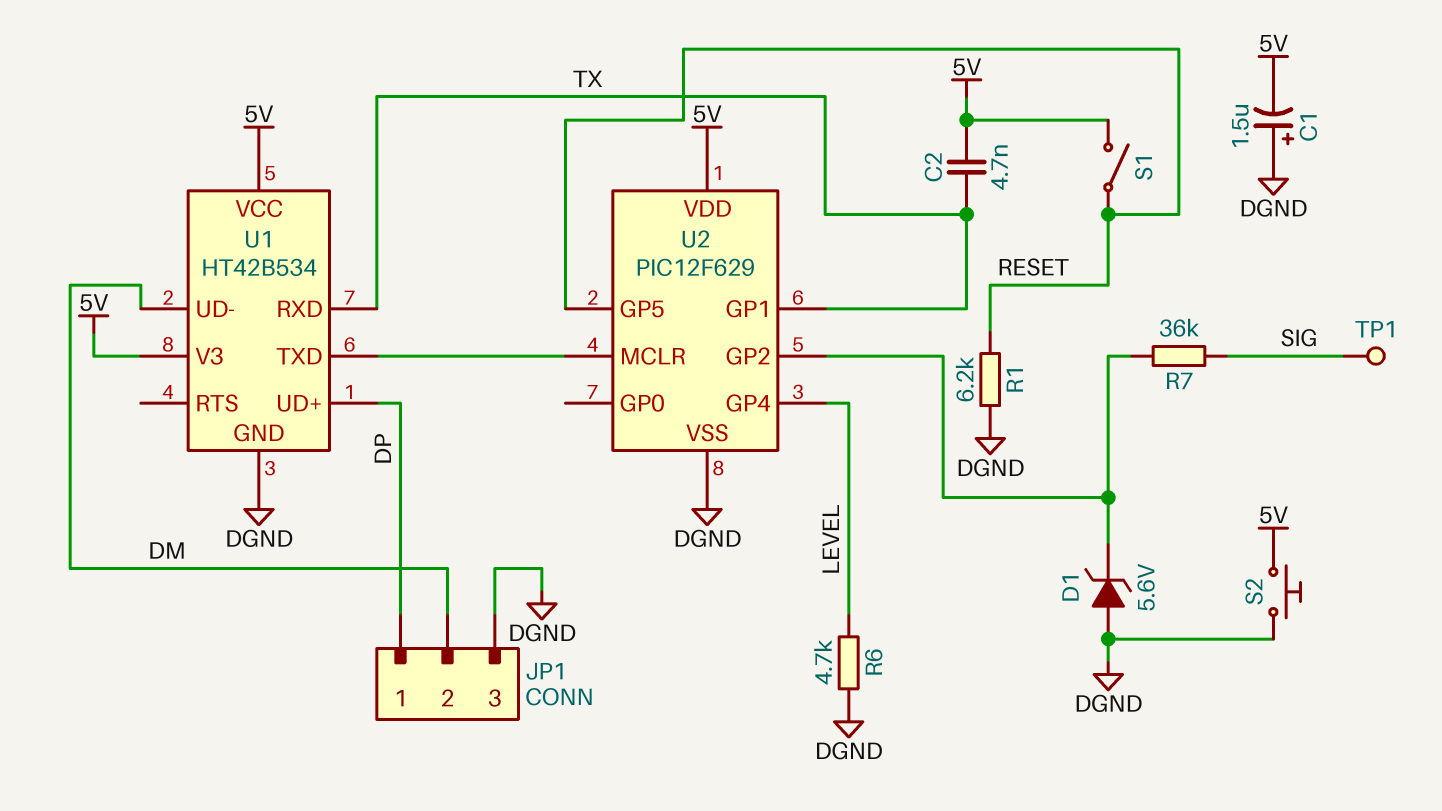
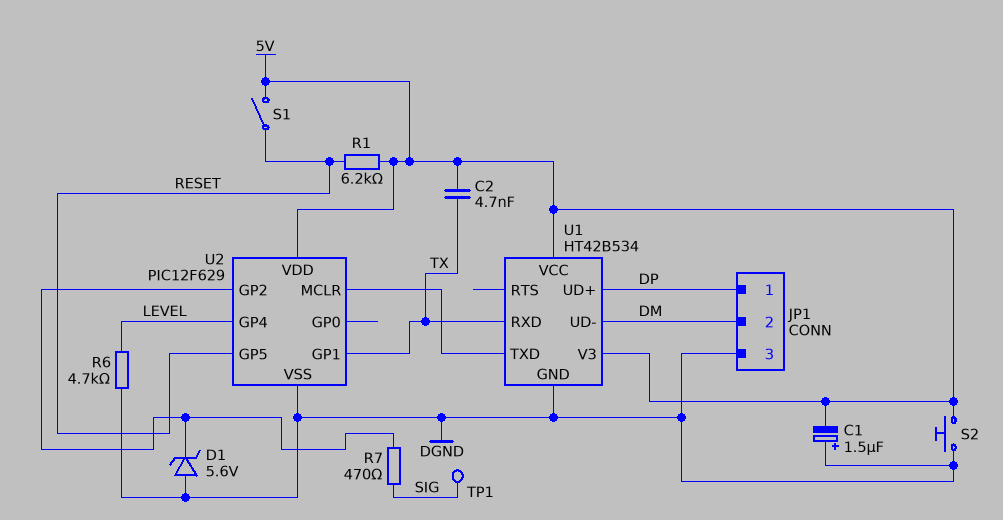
R1: 6.2k (DGND, RESET) -> 6.2k (5V, RESET)
R7: 36k (SIG, U2/GP2) -> 470 (SIG, U2/GP2)

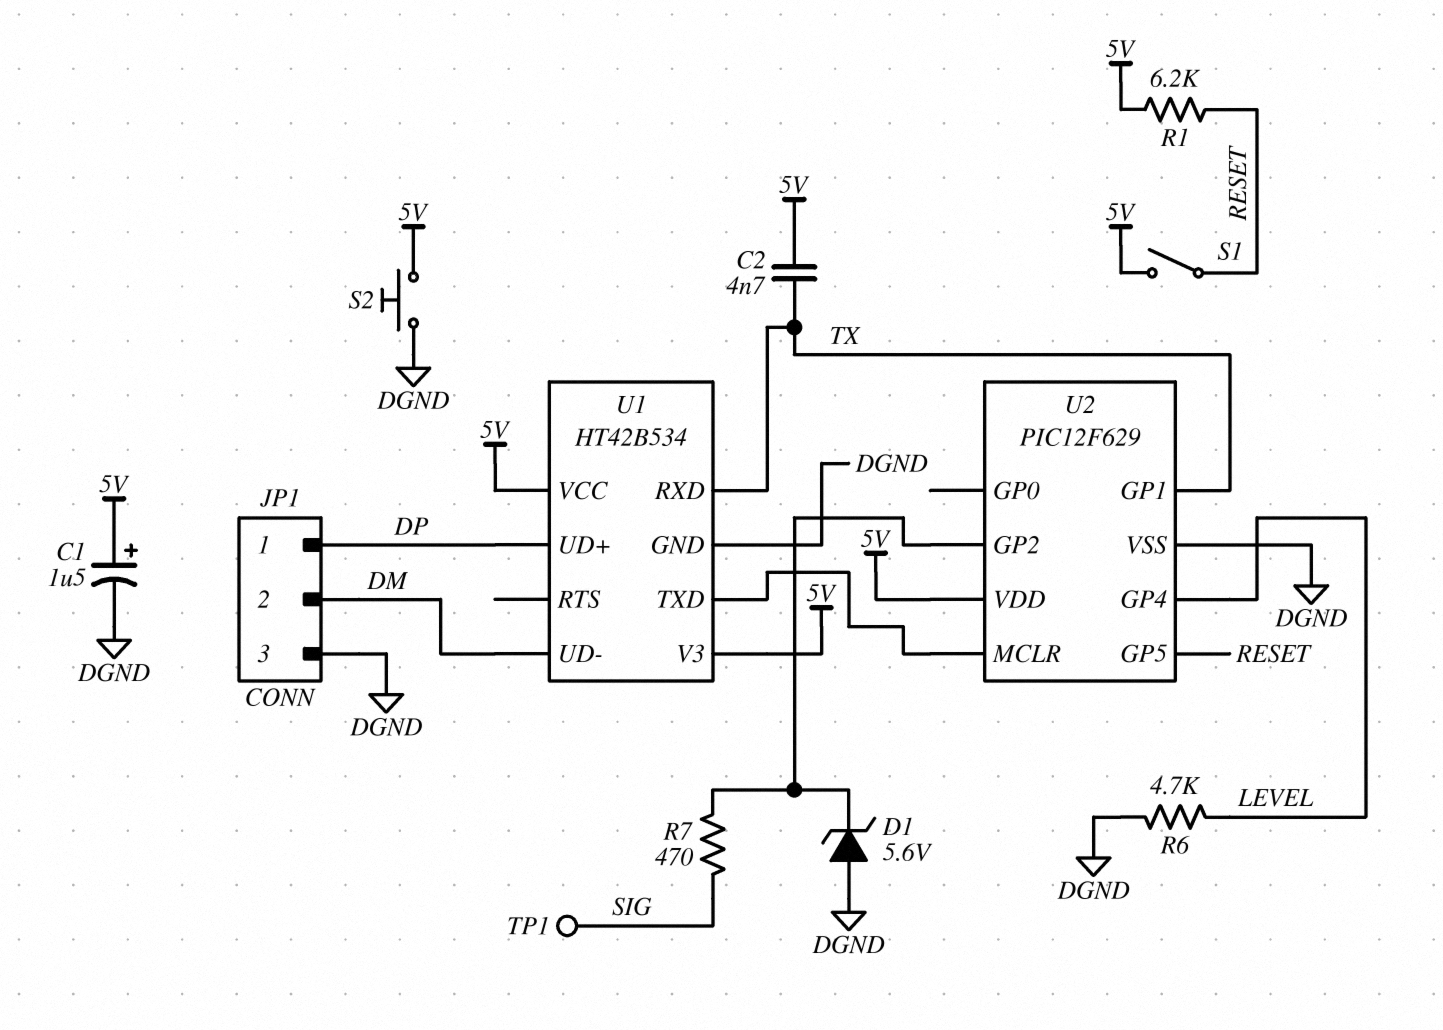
C1: 1.5uF (plus DGND, minus 5V) -> 1.5uF (plus 5V, minus DGND)

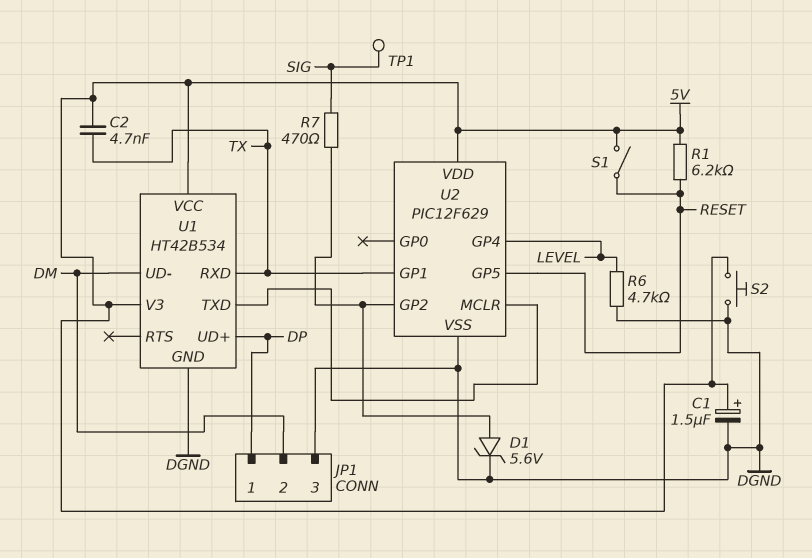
D1: zener 5.6V (A DGND, K U2/GP2) -> zener 5.6V (A U2/GP2, K DGND)

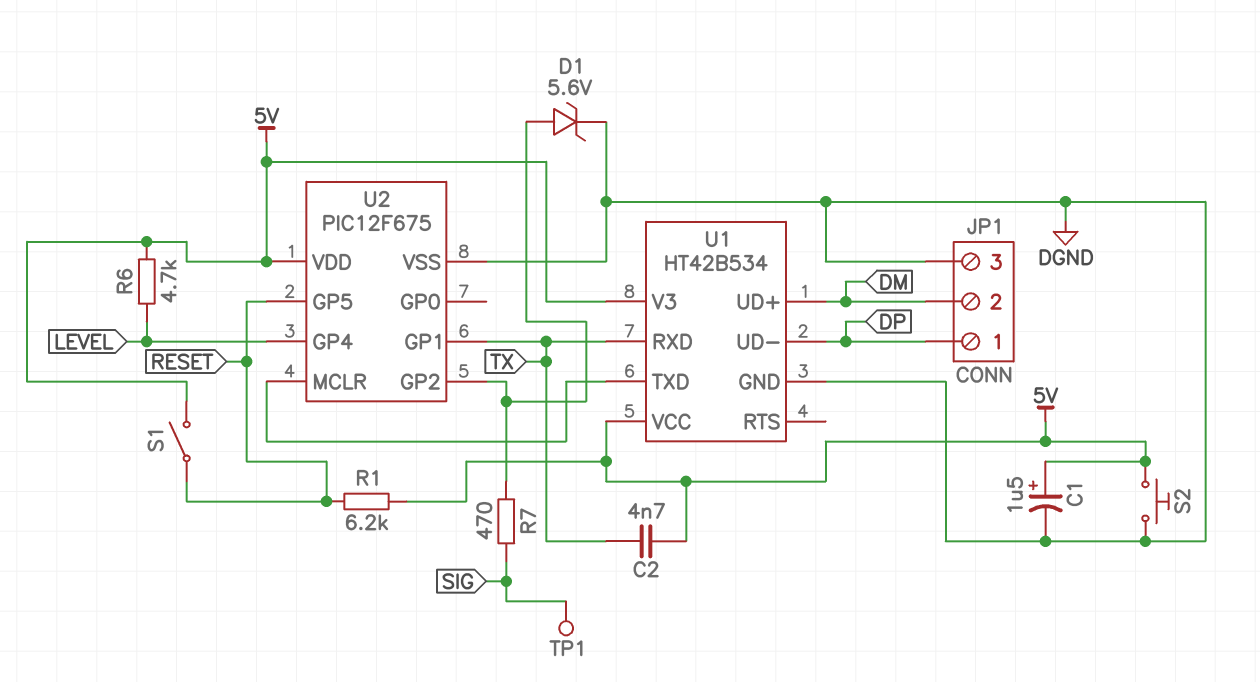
R6: 4.7k (DGND, LEVEL) -> 4.7k (5V, LEVEL)
U1 pin UD+: DP -> DM
U1 pin UD-: DM -> DP
U2: PIC12F629 -> PIC12F675

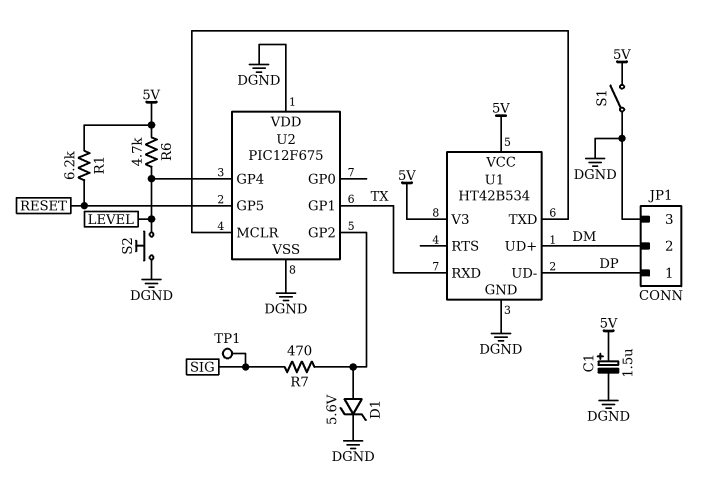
C2: 4.7nF (5V, TX) -> none
S1: switch (5V, RESET) -> switch (5V, DGND)
S2: button (5V, DGND) -> button (DGND, LEVEL)
U2 pin VDD: 5V -> DGND

